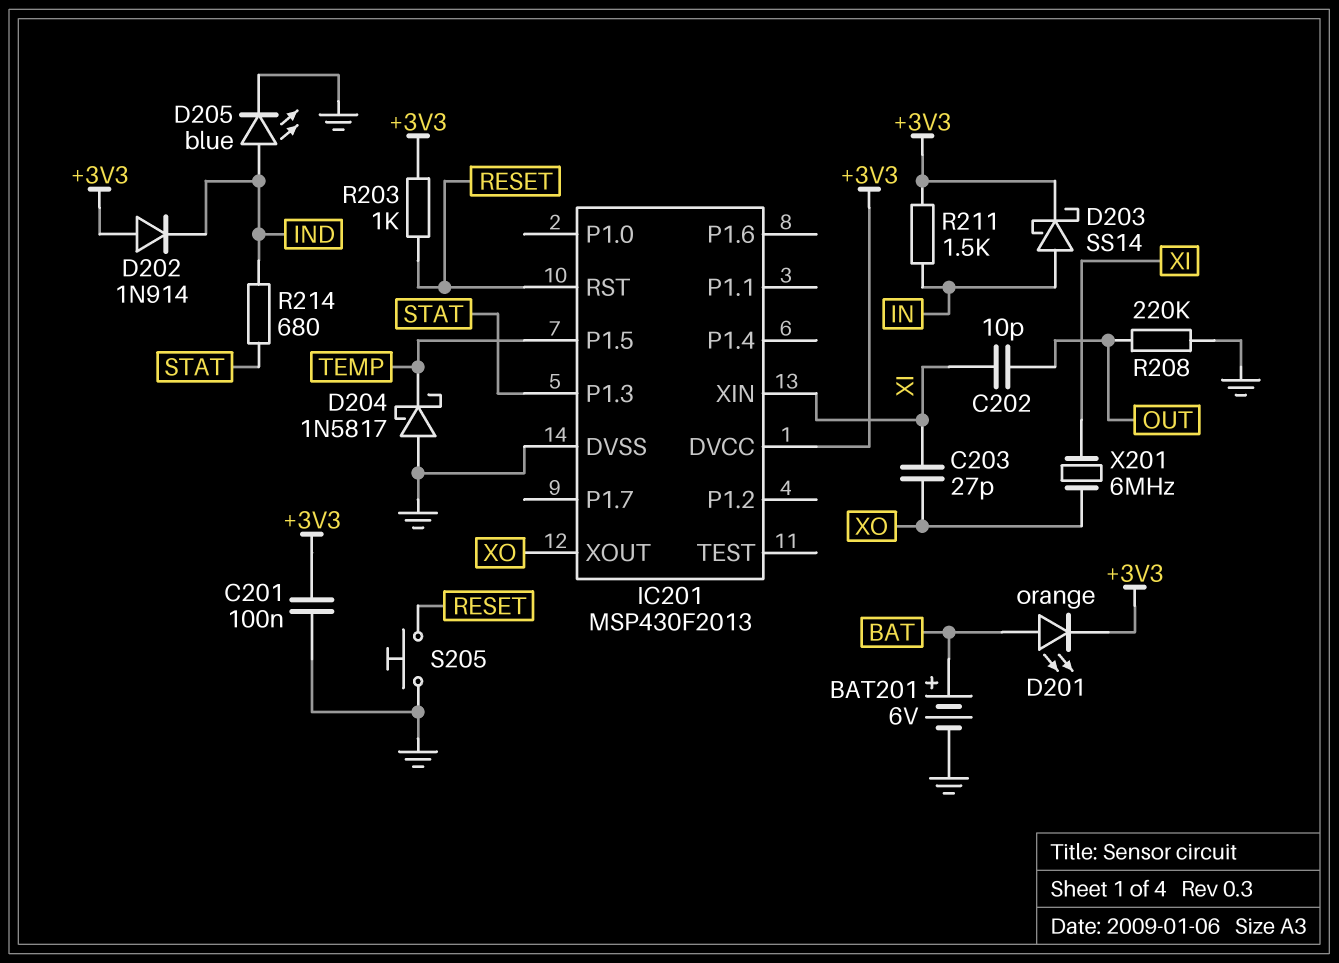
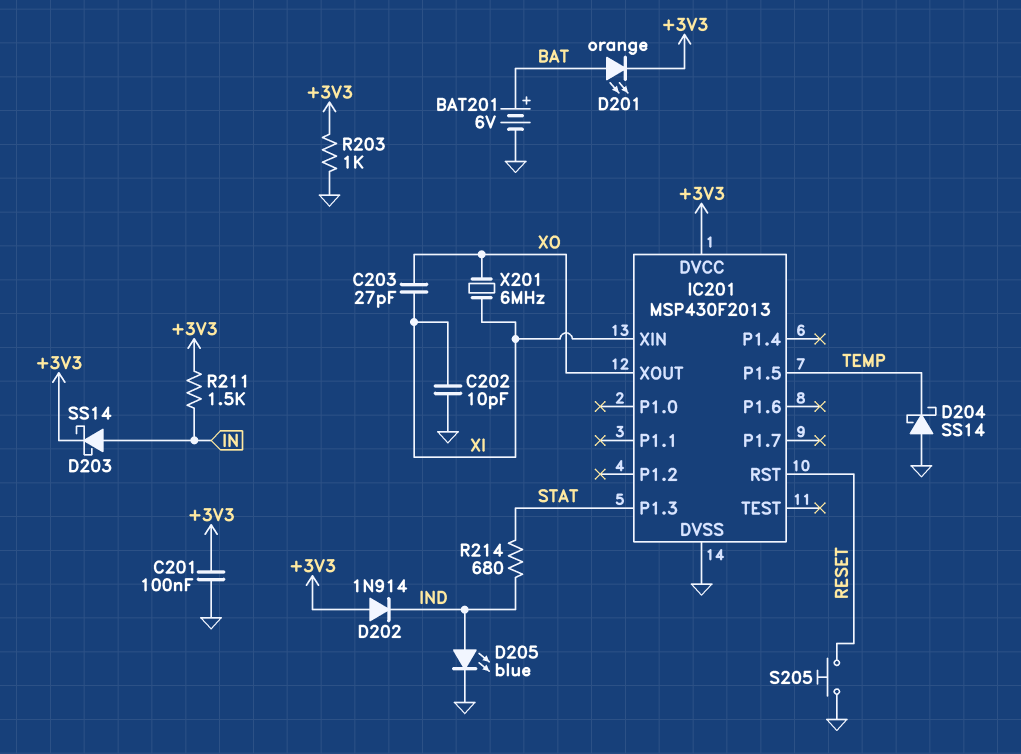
C202: 10pF (OUT, XI) -> 10pF (GND, XI)
D204: schottky 1N5817 (A GND, K TEMP) -> schottky SS14 (A GND, K TEMP)
R203: 1k (+3V3, RESET) -> 1k (+3V3, GND)
R208: 220k (GND, OUT) -> none

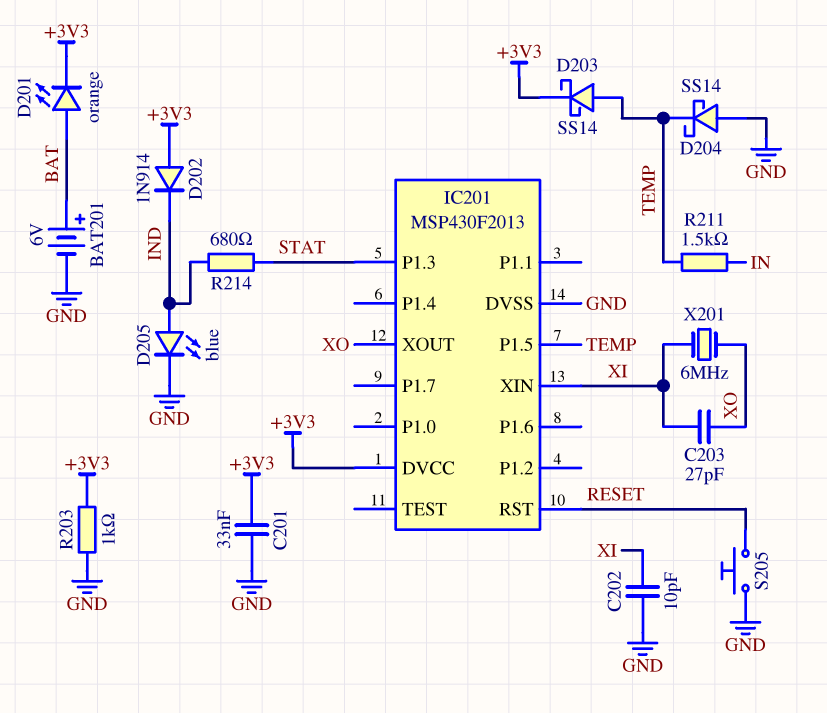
C201: 100nF (+3V3, GND) -> 33nF (+3V3, GND)
D203: schottky SS14 (A IN, K +3V3) -> schottky SS14 (A TEMP, K +3V3)
R211: 1.5k (+3V3, IN) -> 1.5k (IN, TEMP)

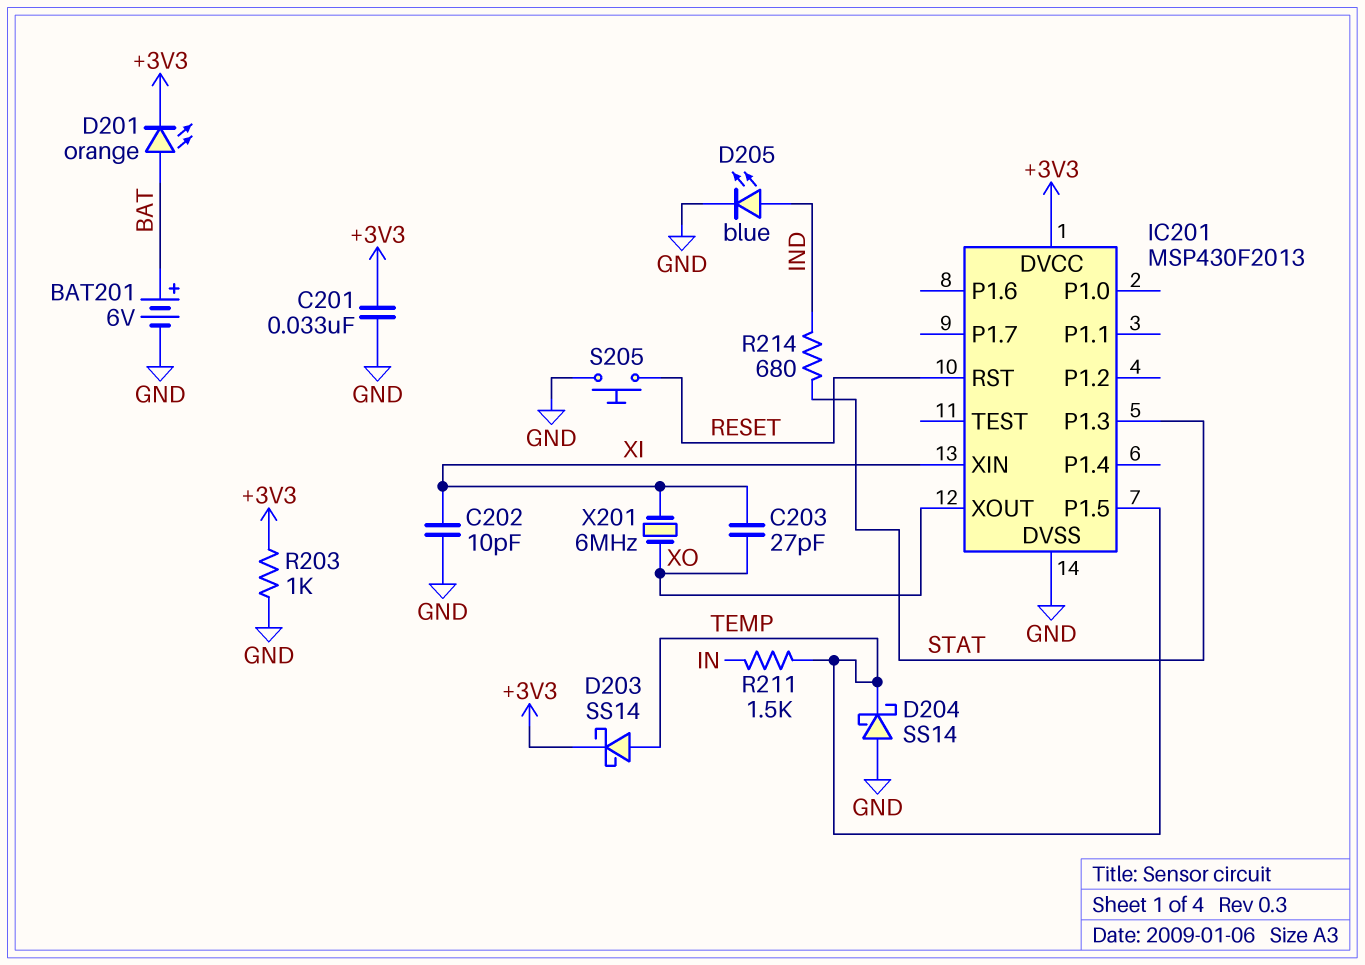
D202: diode 1N914 (A +3V3, K IND) -> none

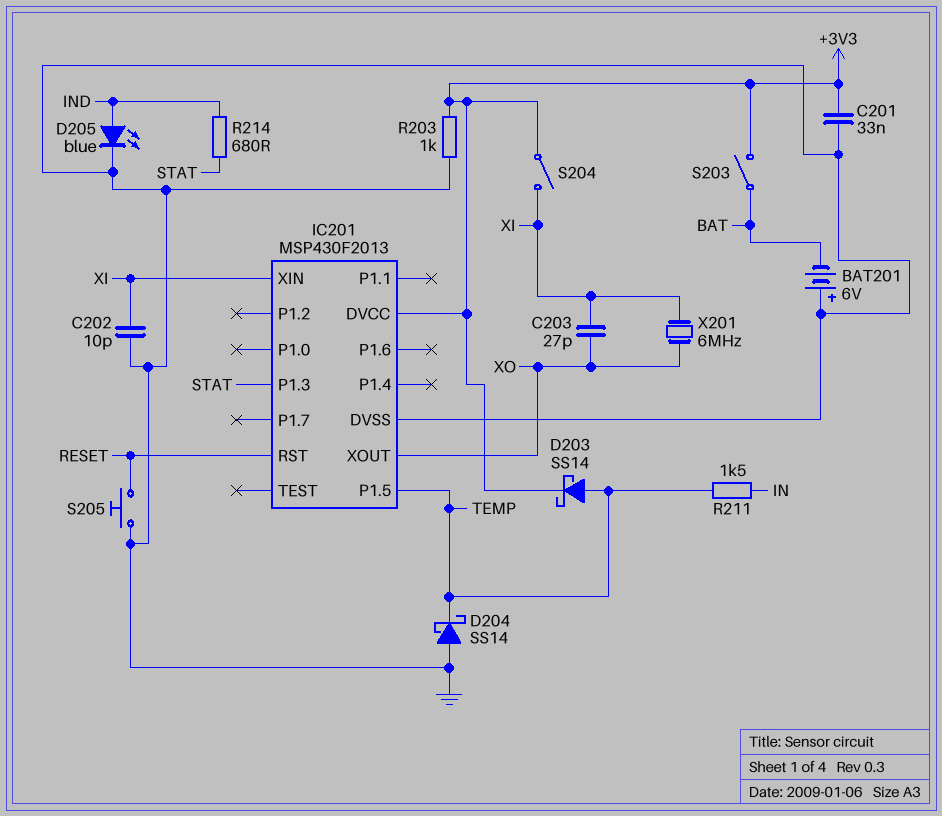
BAT201: 6V (plus BAT, minus GND) -> 6V (plus GND, minus BAT)
D201: LED orange (A BAT, K +3V3) -> none
S203: none -> switch (+3V3, BAT)
S204: none -> switch (+3V3, XI)

